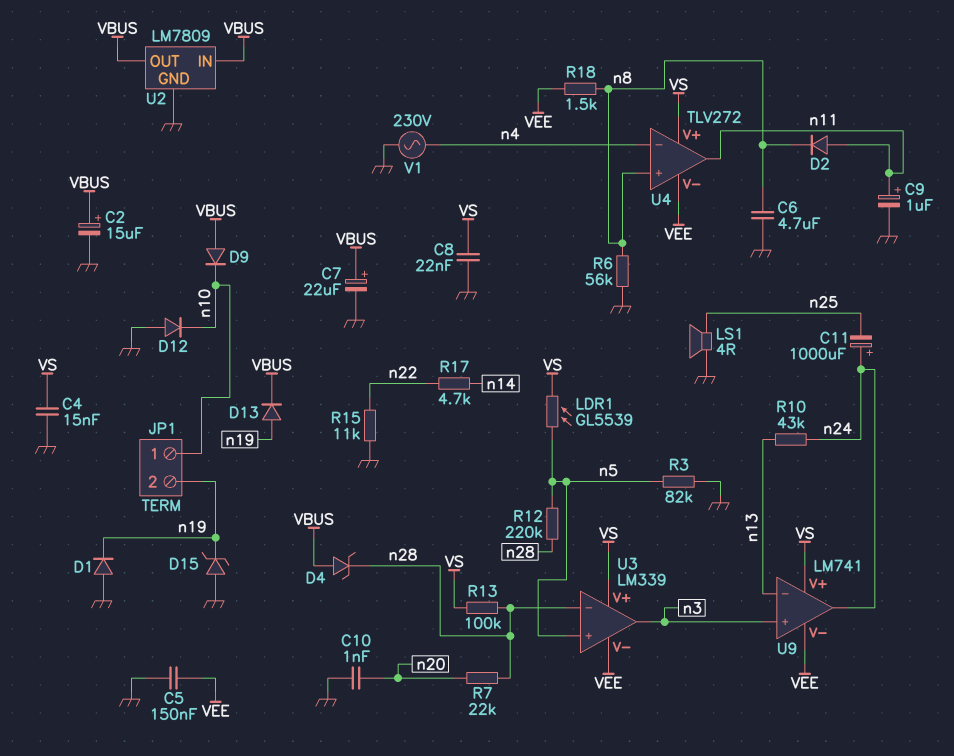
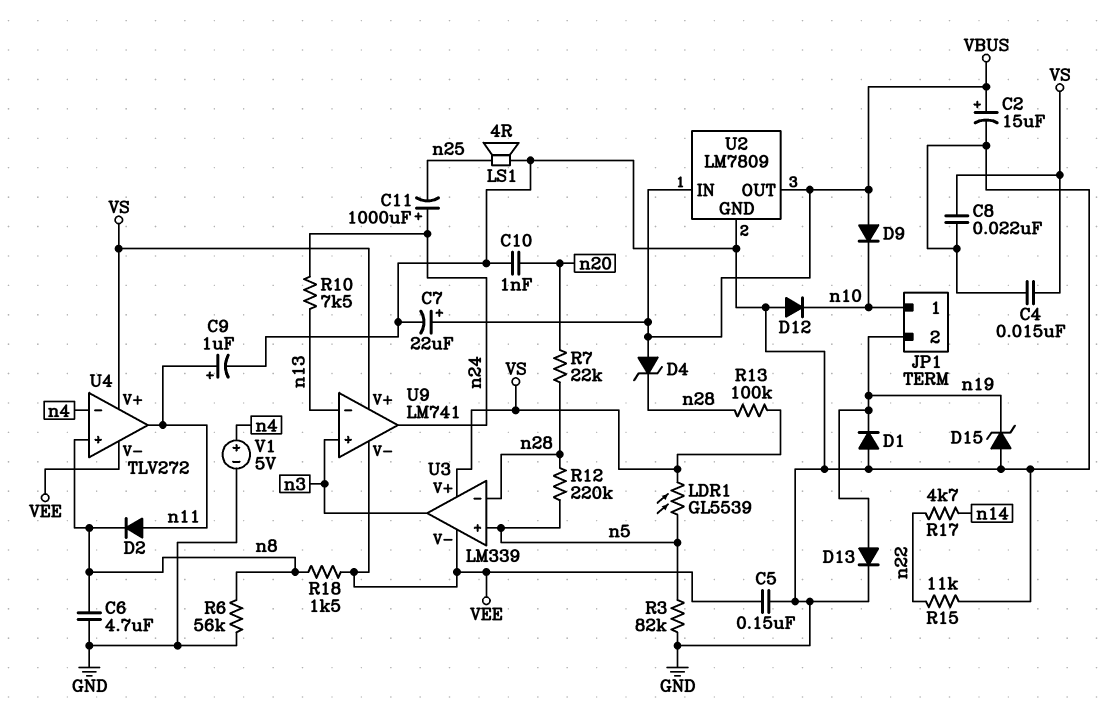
D13: diode (A n19, K VBUS) -> diode (A n19, K GND)
R10: 43k (n13, n24) -> 7.5k (n13, n24)
V1: AC 230V (GND, n4) -> 5V (plus n4, minus GND)

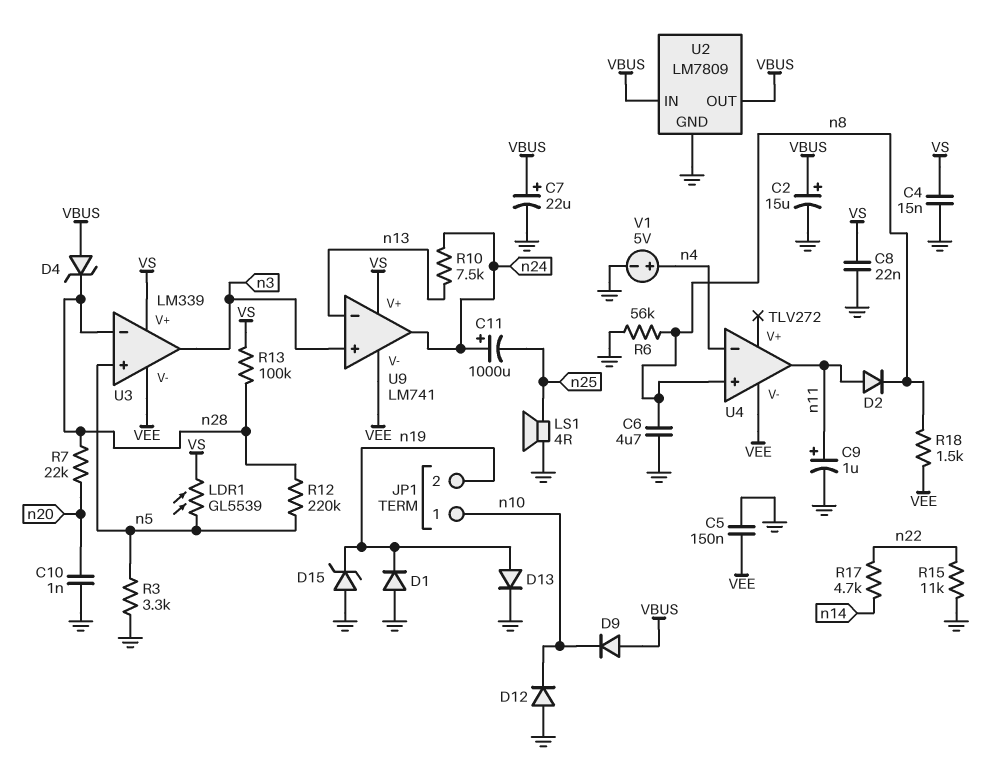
R3: 82k (GND, n5) -> 3.3k (GND, n5)
U4 pin V+: VS -> none

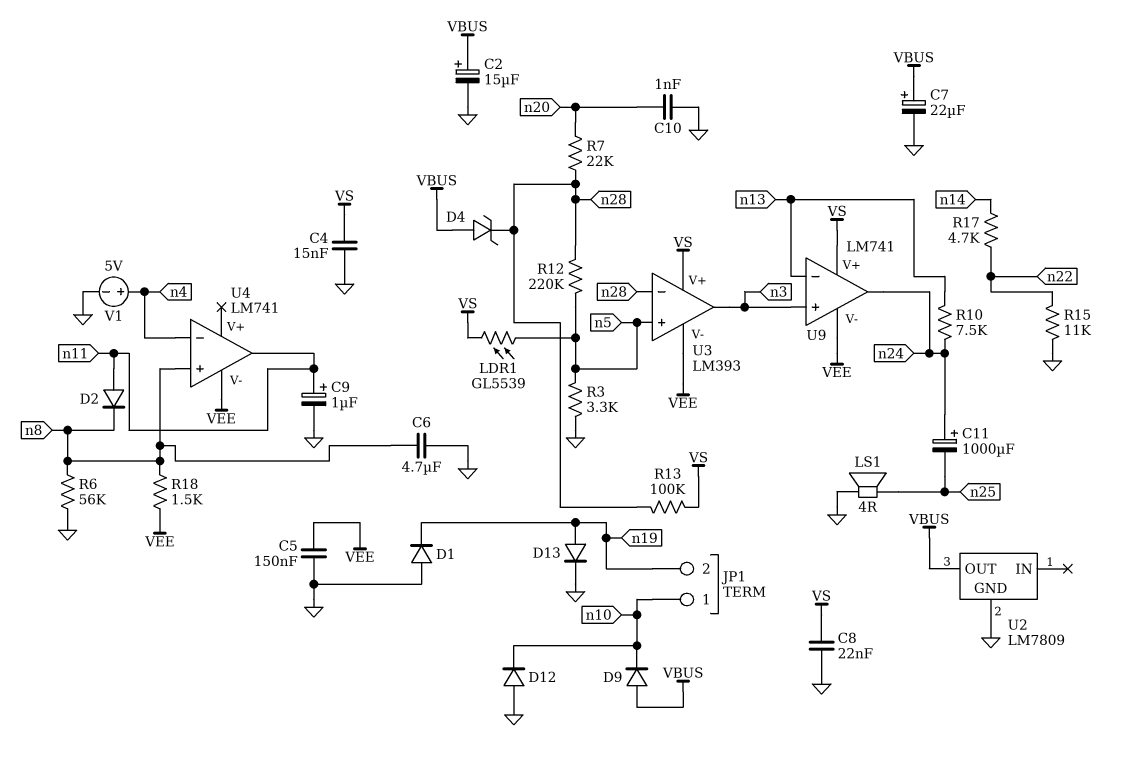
D15: zener (A GND, K n19) -> none
U2 pin IN: VBUS -> none
U3: LM339 -> LM393
U4: TLV272 -> LM741

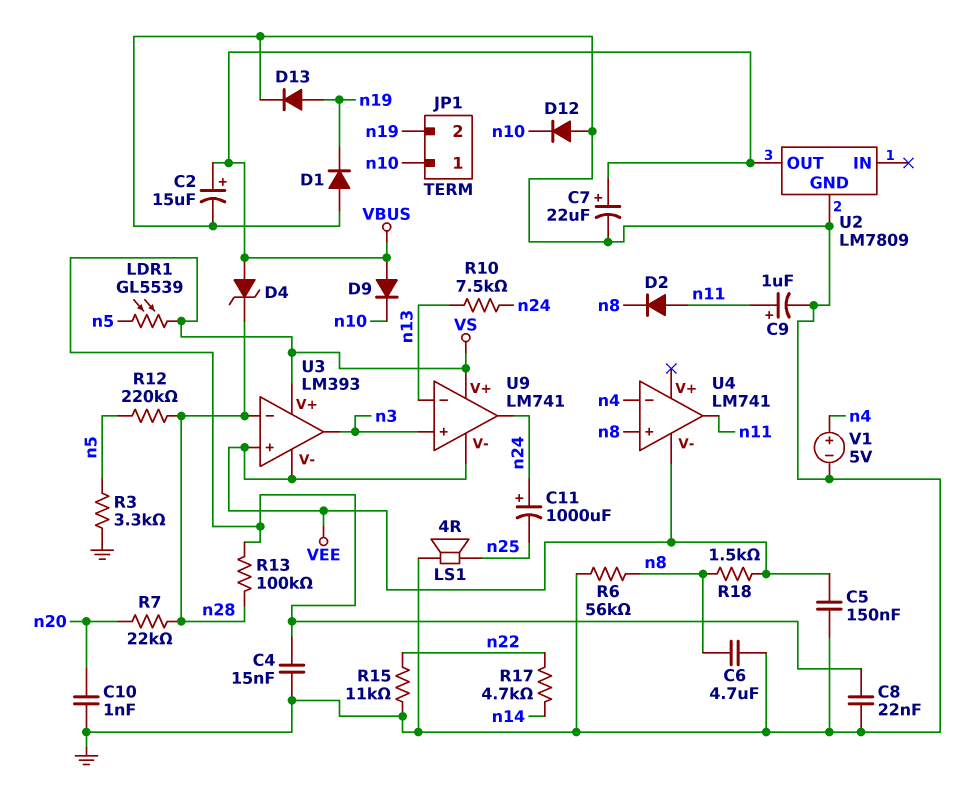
U3 pin in+: n5 -> VEE

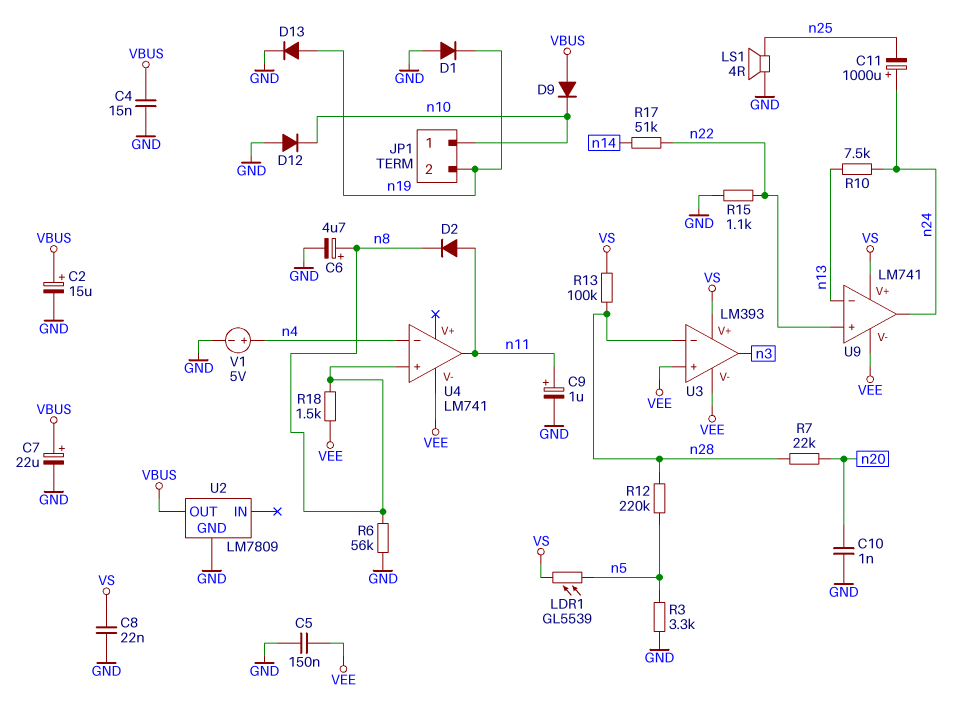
C4: 15nF (GND, VS) -> 15nF (GND, VBUS)
C6: 4.7uF (GND, n8) -> 4.7uF (plus n8, minus GND)
D4: zener (A VBUS, K n28) -> none
R15: 11k (GND, n22) -> 1.1k (GND, n22)
R17: 4.7k (n14, n22) -> 51k (n14, n22)
U9 pin in+: n3 -> n22

